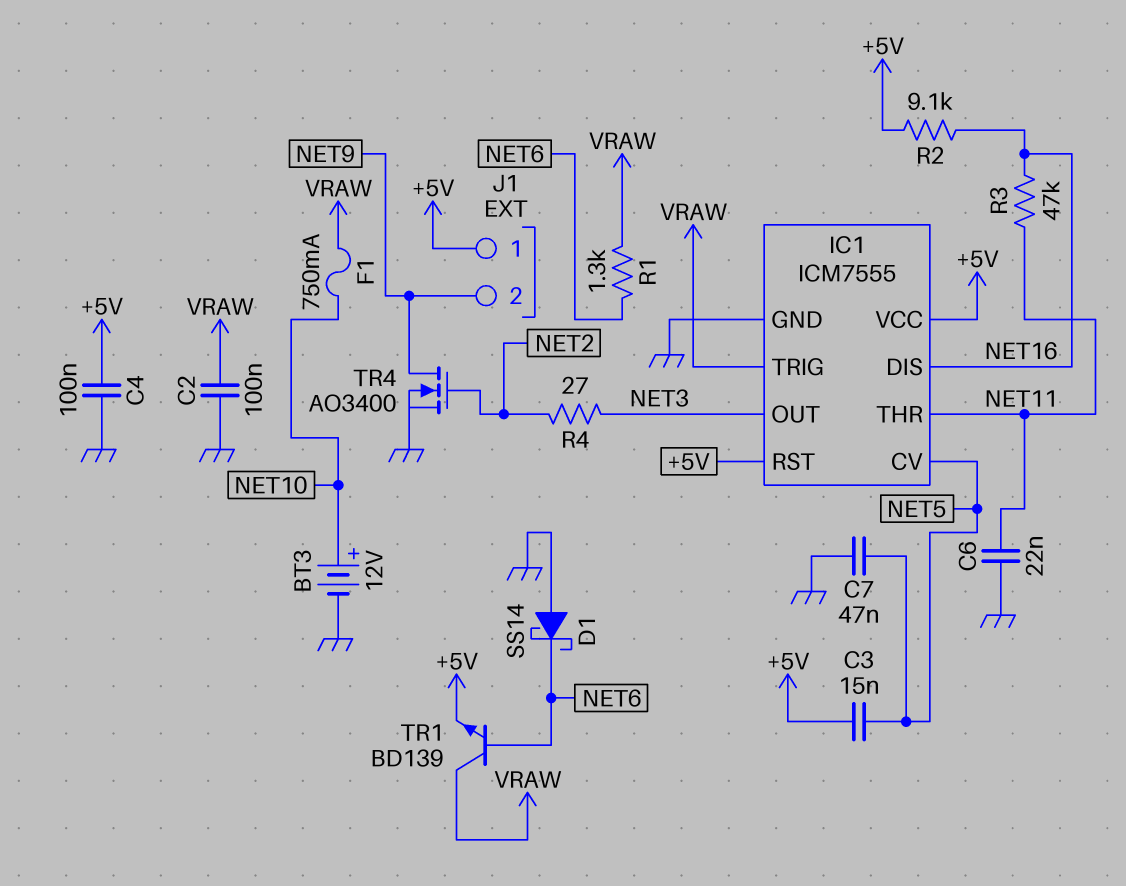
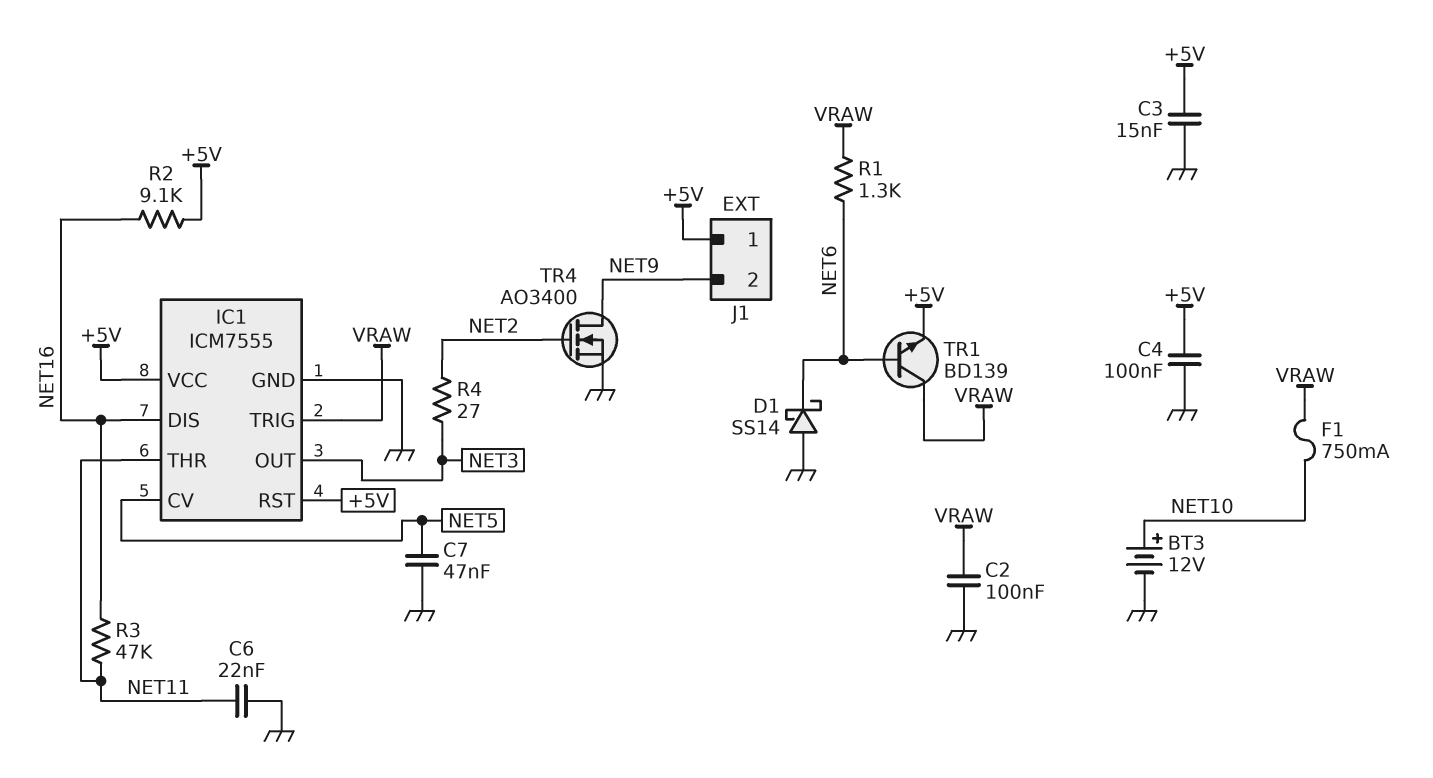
C3: 15nF (+5V, NET5) -> 15nF (+5V, GND)

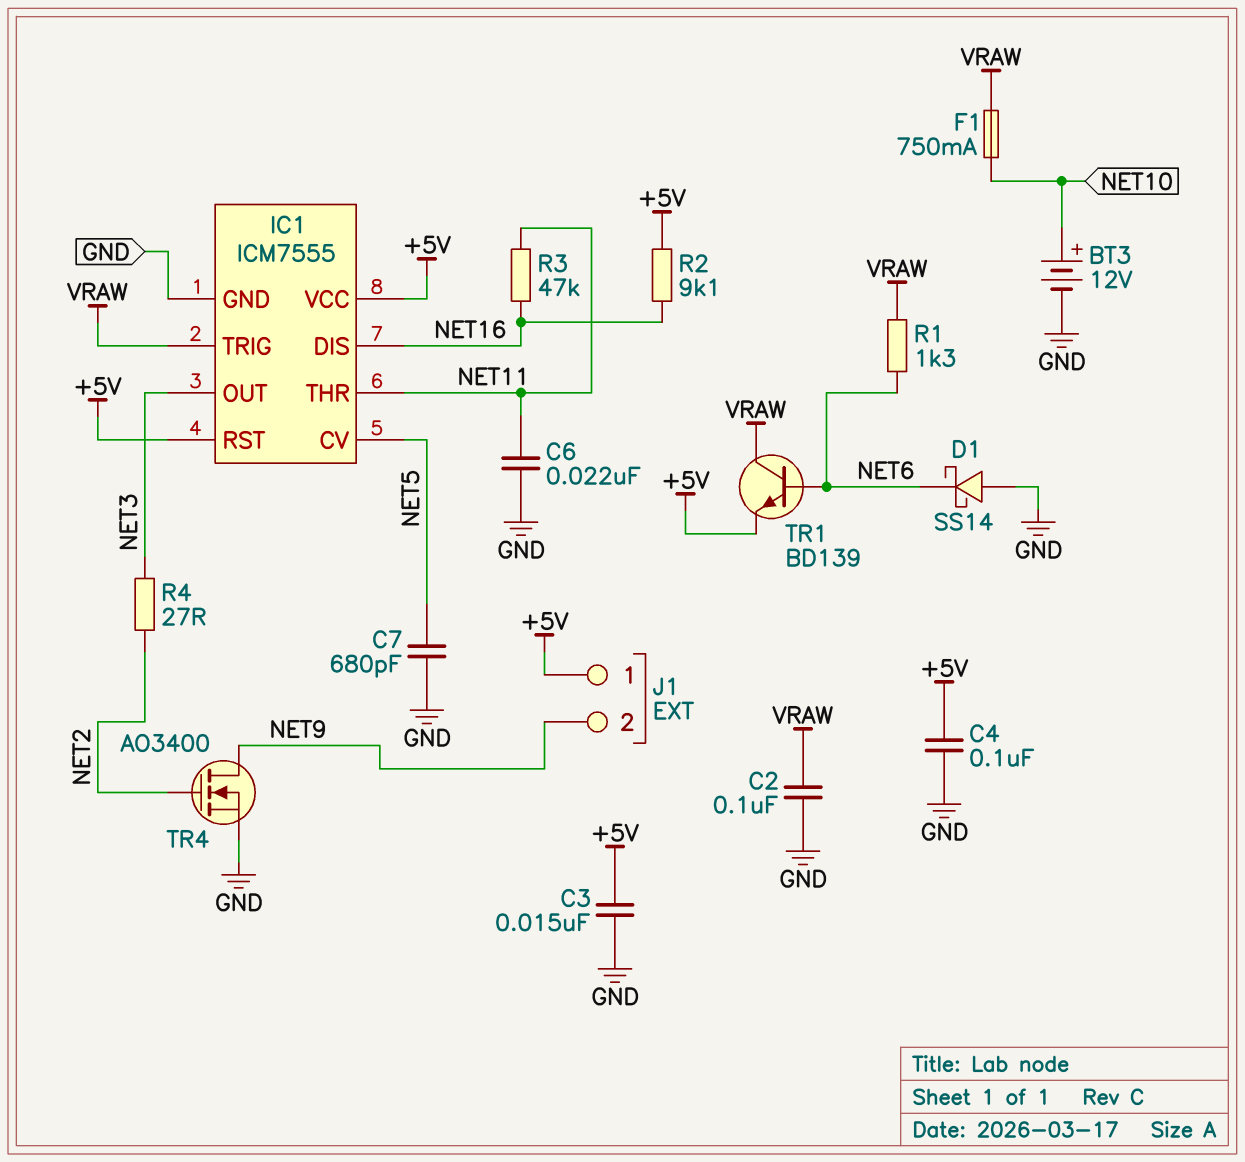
C7: 47nF (GND, NET5) -> 680pF (GND, NET5)

